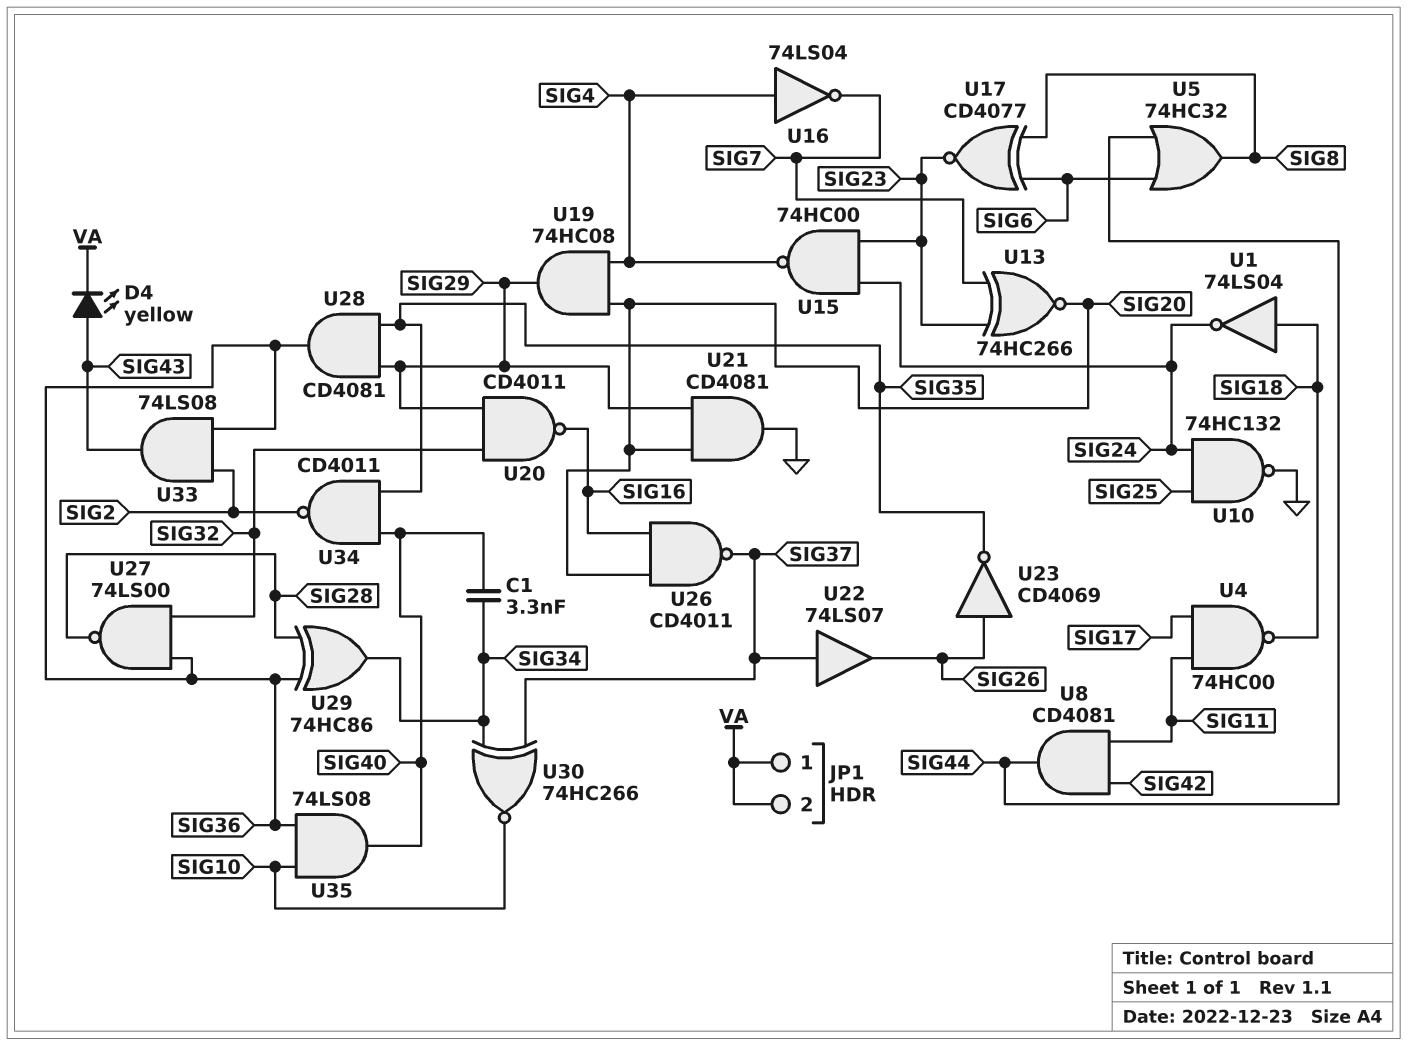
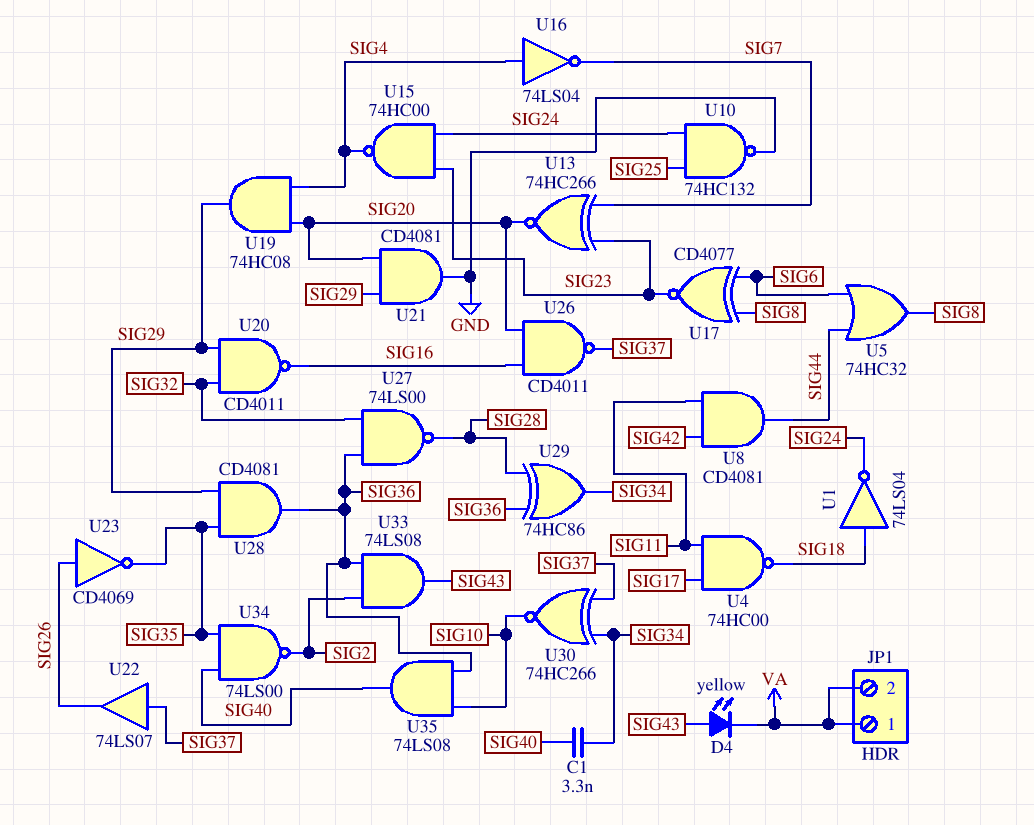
U34: NAND CD4011 (in SIG35, in SIG40, out SIG2) -> NAND 74LS00 (in SIG35, in SIG40, out SIG2)

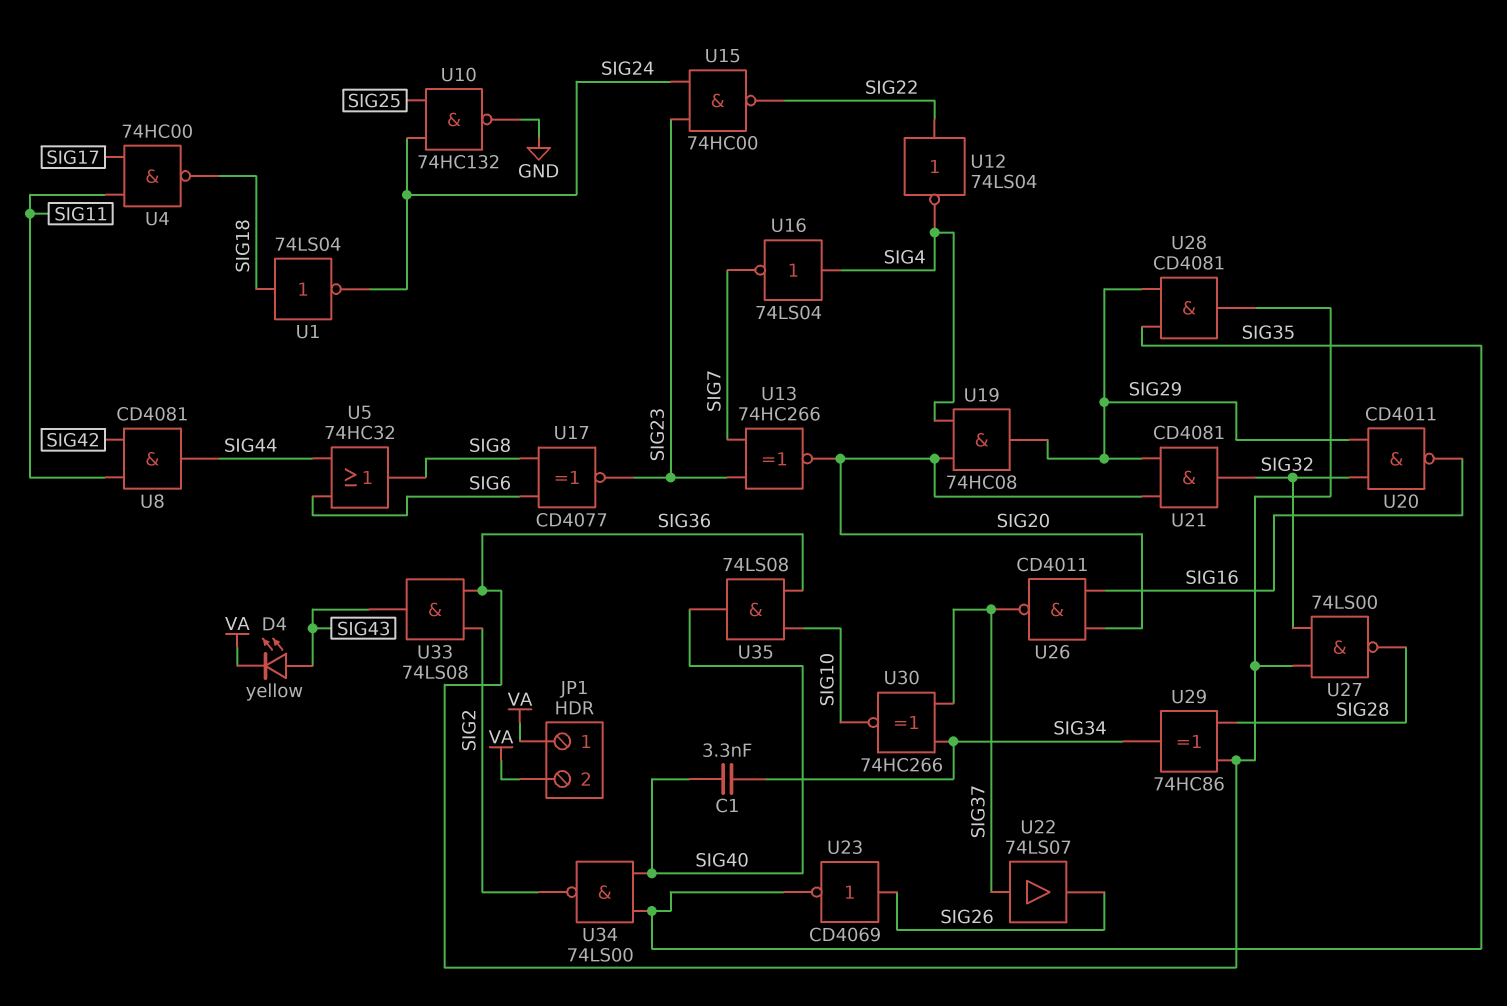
U12: none -> NOT 74LS04 (in SIG22, out SIG4)
U15: NAND 74HC00 (in SIG23, in SIG24, out SIG4) -> NAND 74HC00 (in SIG23, in SIG24, out SIG22)
U21: AND CD4081 (in SIG20, in SIG29, out GND) -> AND CD4081 (in SIG20, in SIG29, out SIG32)

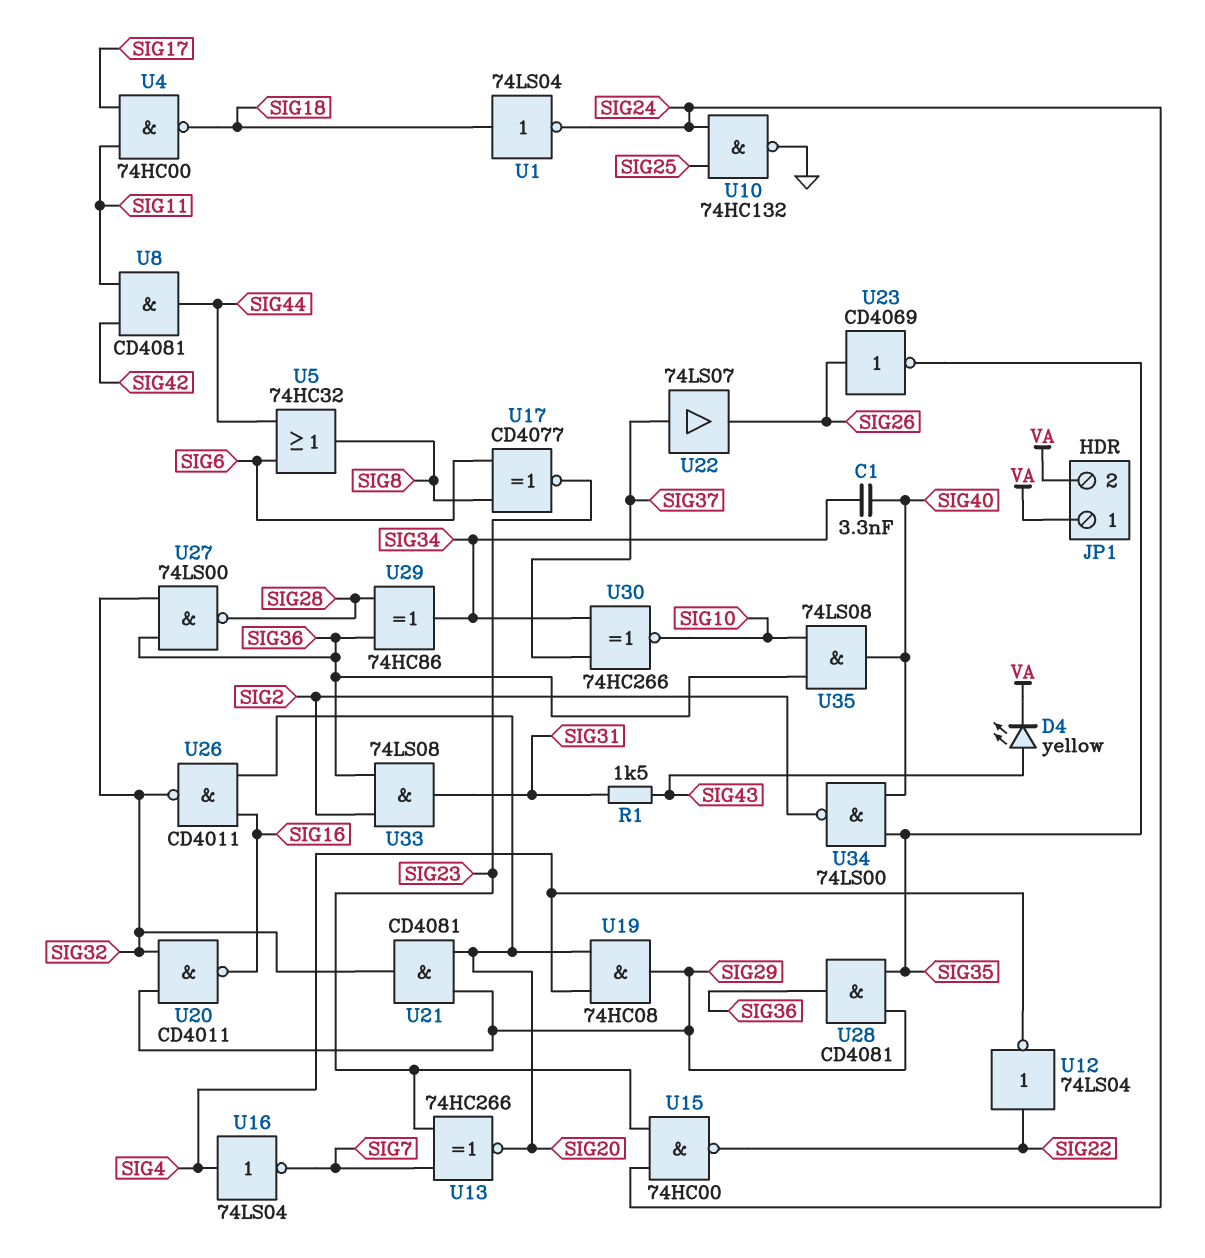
R1: none -> 1.5k (SIG31, SIG43)
U26: NAND CD4011 (in SIG16, in SIG20, out SIG37) -> NAND CD4011 (in SIG16, in SIG20, out SIG32)
U33: AND 74LS08 (in SIG2, in SIG36, out SIG43) -> AND 74LS08 (in SIG2, in SIG36, out SIG31)

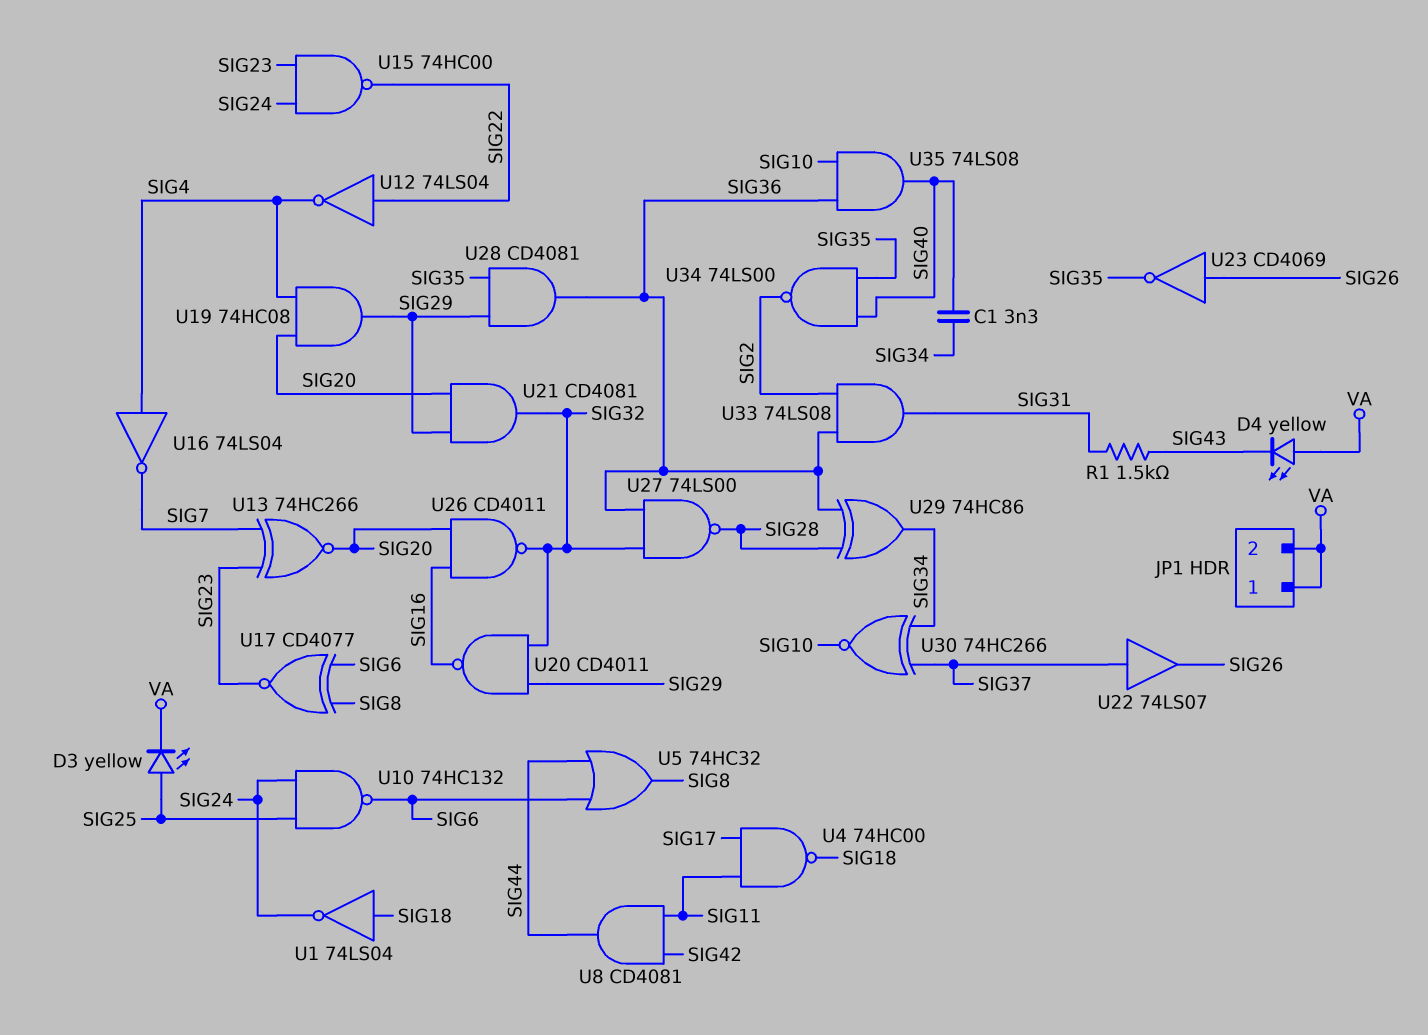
D3: none -> LED yellow (A SIG25, K VA)
D4: LED yellow (A SIG43, K VA) -> LED yellow (A VA, K SIG43)
U10: NAND 74HC132 (in SIG24, in SIG25, out GND) -> NAND 74HC132 (in SIG24, in SIG25, out SIG6)

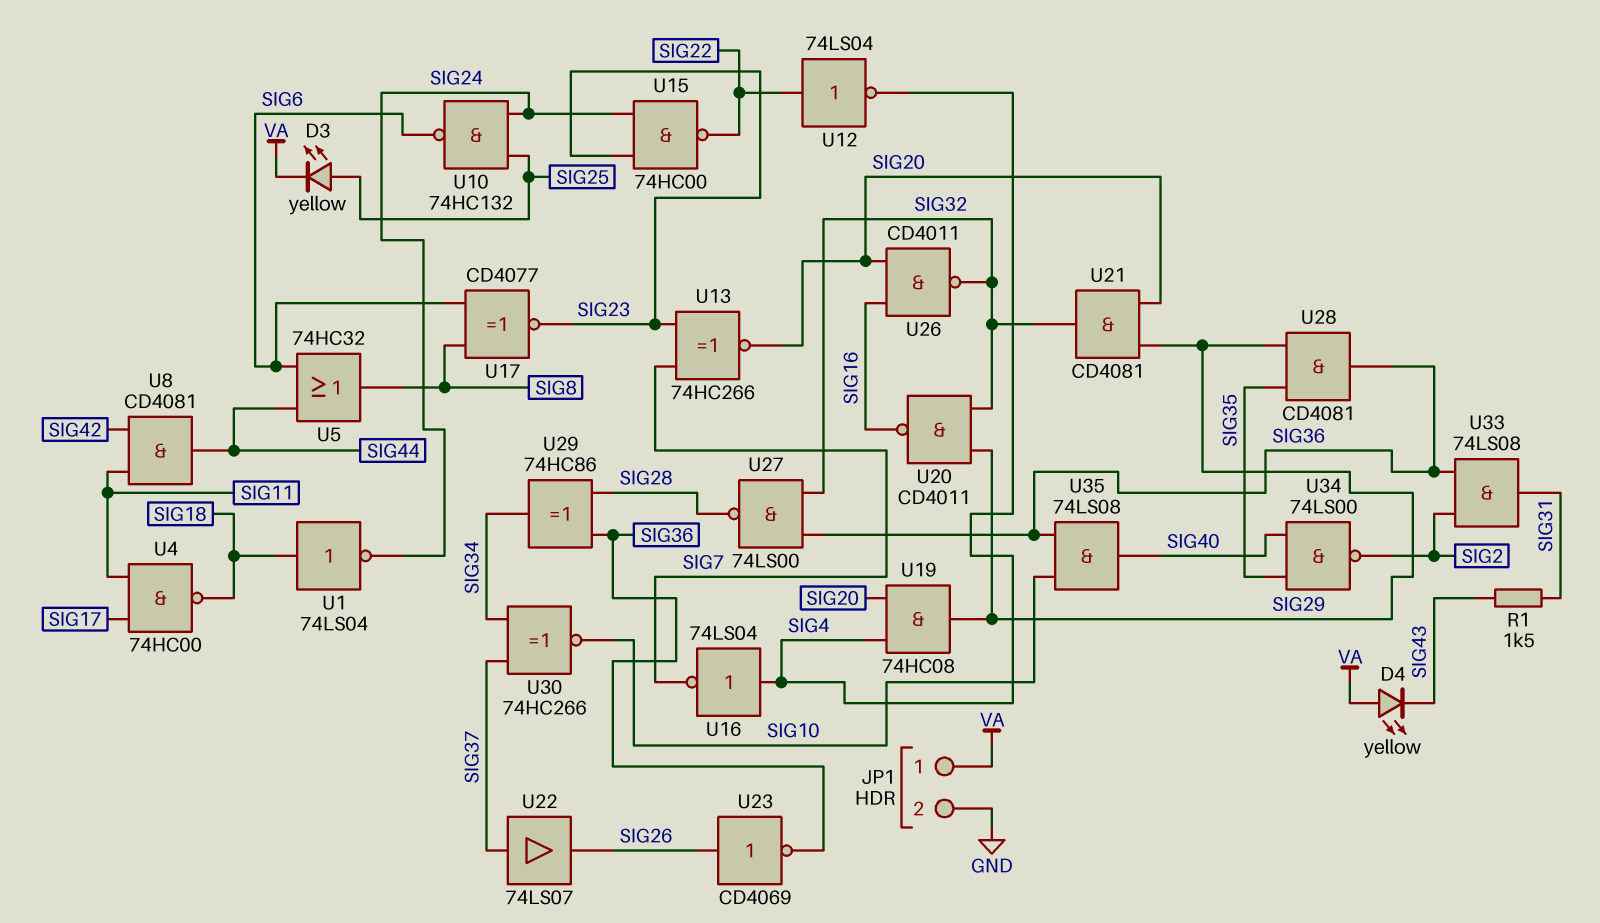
C1: 3.3nF (SIG34, SIG40) -> none
JP1 pin 2: VA -> GND
U23: NOT CD4069 (in SIG26, out SIG35) -> NOT CD4069 (in SIG26, out SIG36)

